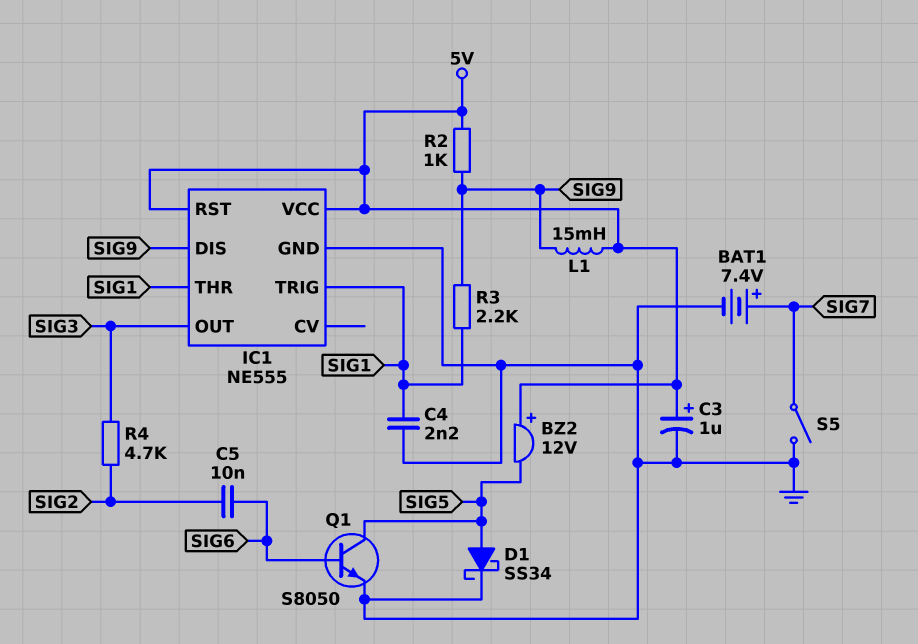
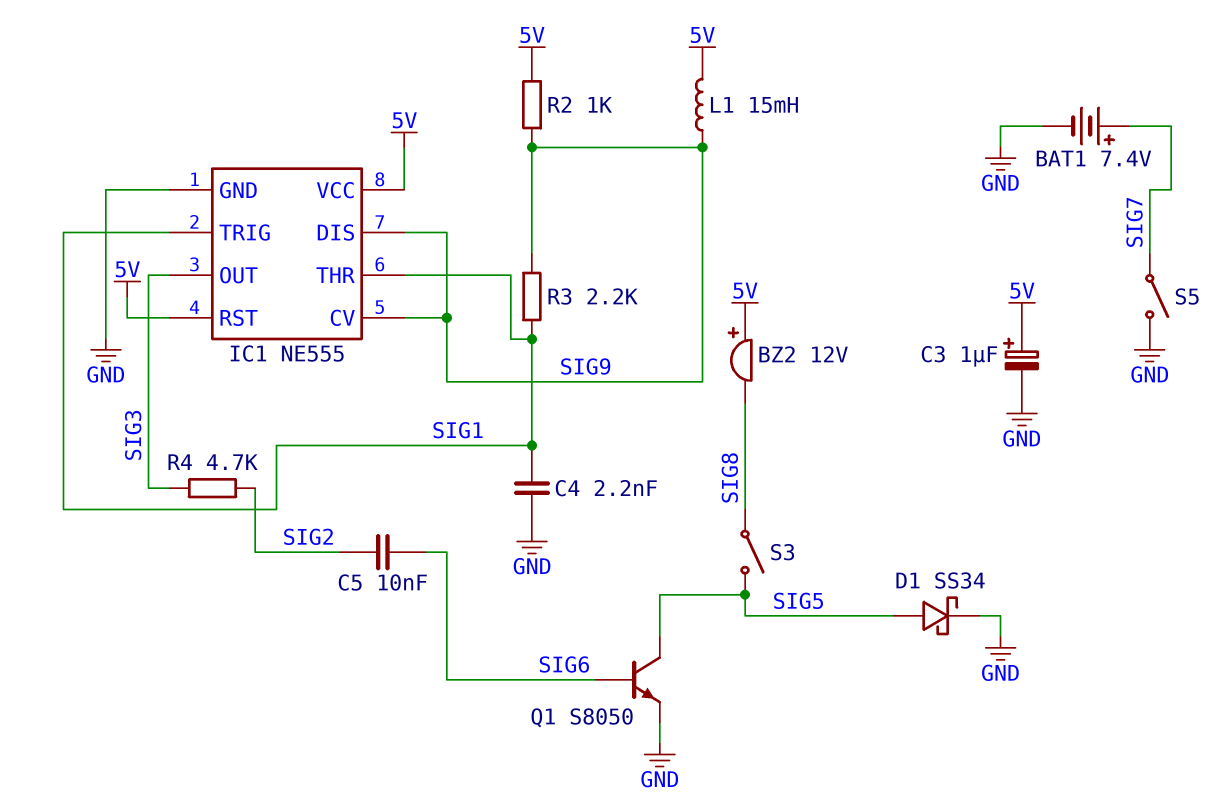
BZ2: buzzer 12V (plus 5V, minus SIG5) -> buzzer 12V (plus 5V, minus SIG8)
IC1 pin CV: none -> SIG9
S3: none -> switch (SIG5, SIG8)

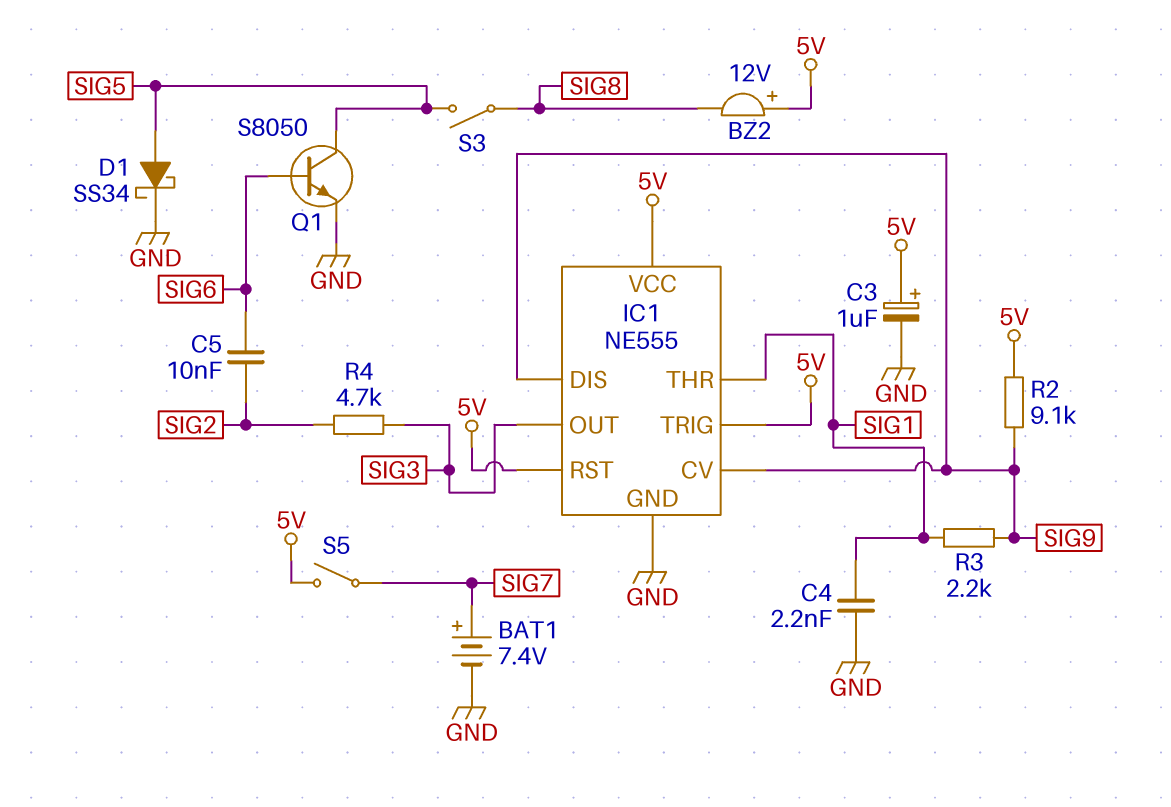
IC1 pin TRIG: SIG1 -> 5V
L1: 15mH (5V, SIG9) -> none
R2: 1k (5V, SIG9) -> 9.1k (5V, SIG9)
S5: switch (GND, SIG7) -> switch (5V, SIG7)

